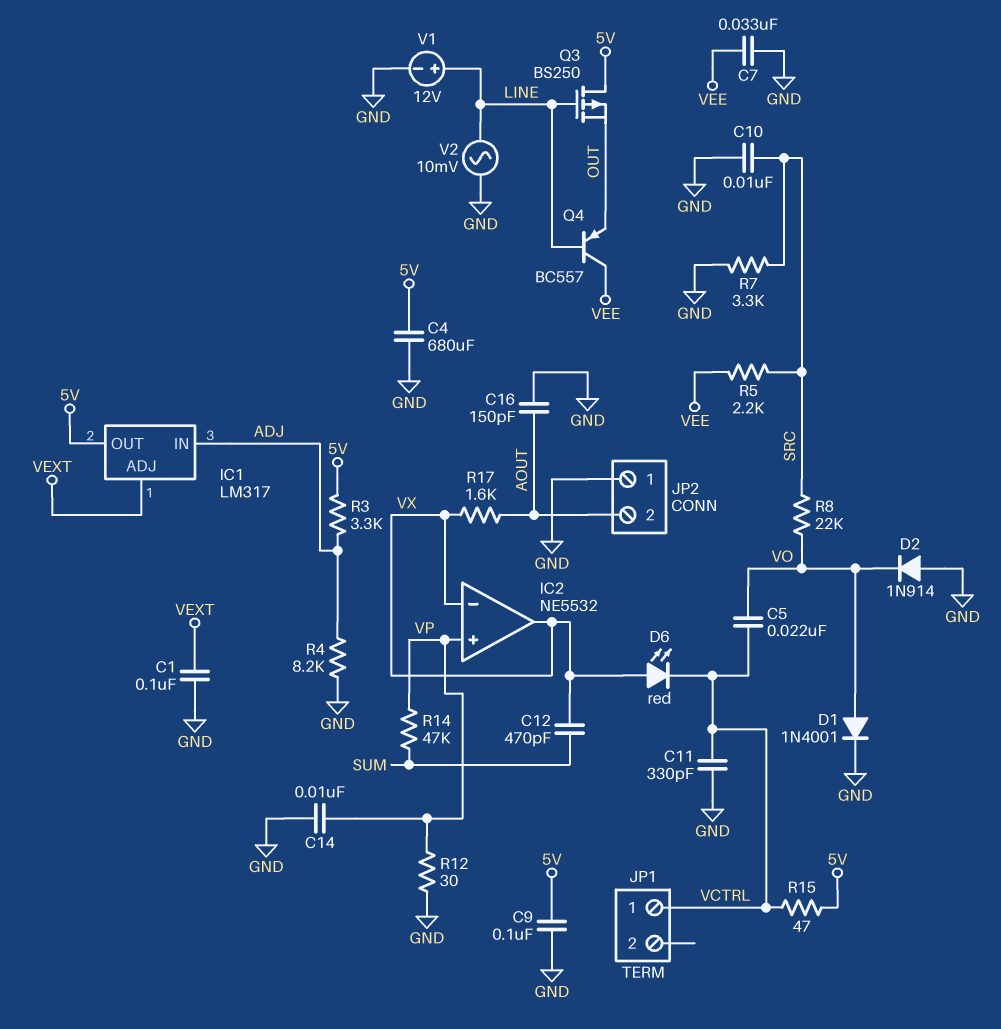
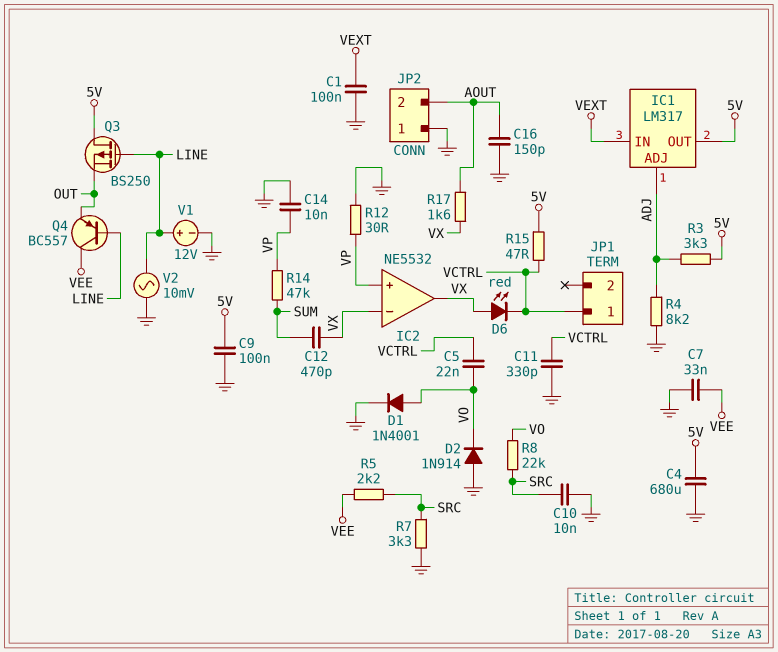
IC1 pin ADJ: VEXT -> ADJ
IC1 pin IN: ADJ -> VEXT

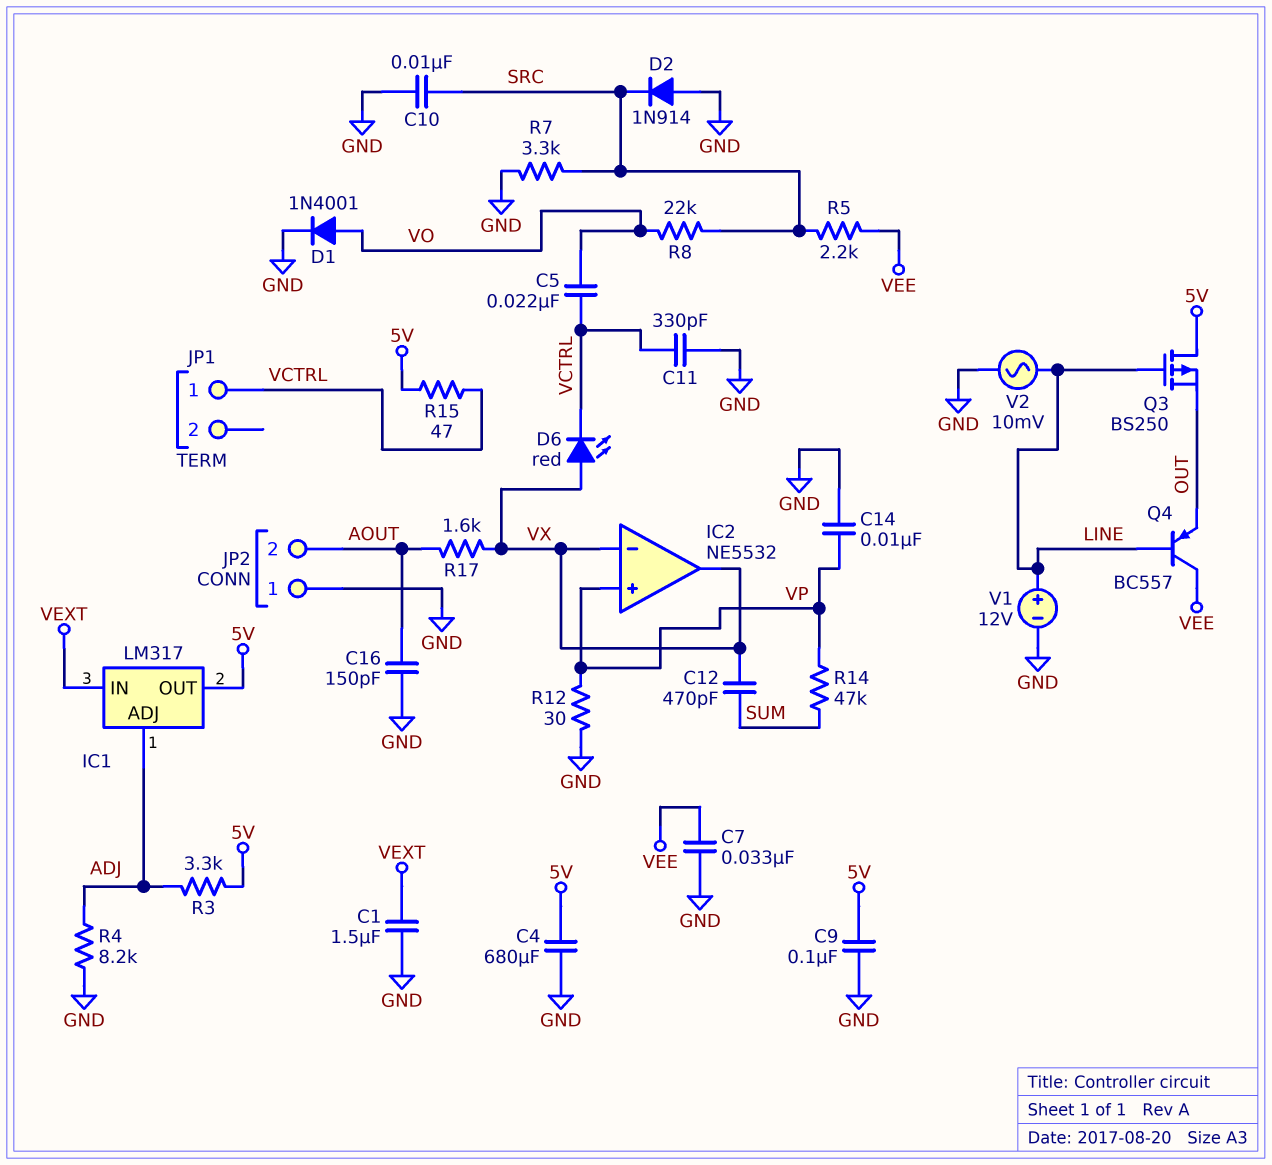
C1: 100nF (GND, VEXT) -> 1.5uF (GND, VEXT)
D2: diode 1N914 (A GND, K VO) -> diode 1N914 (A GND, K SRC)

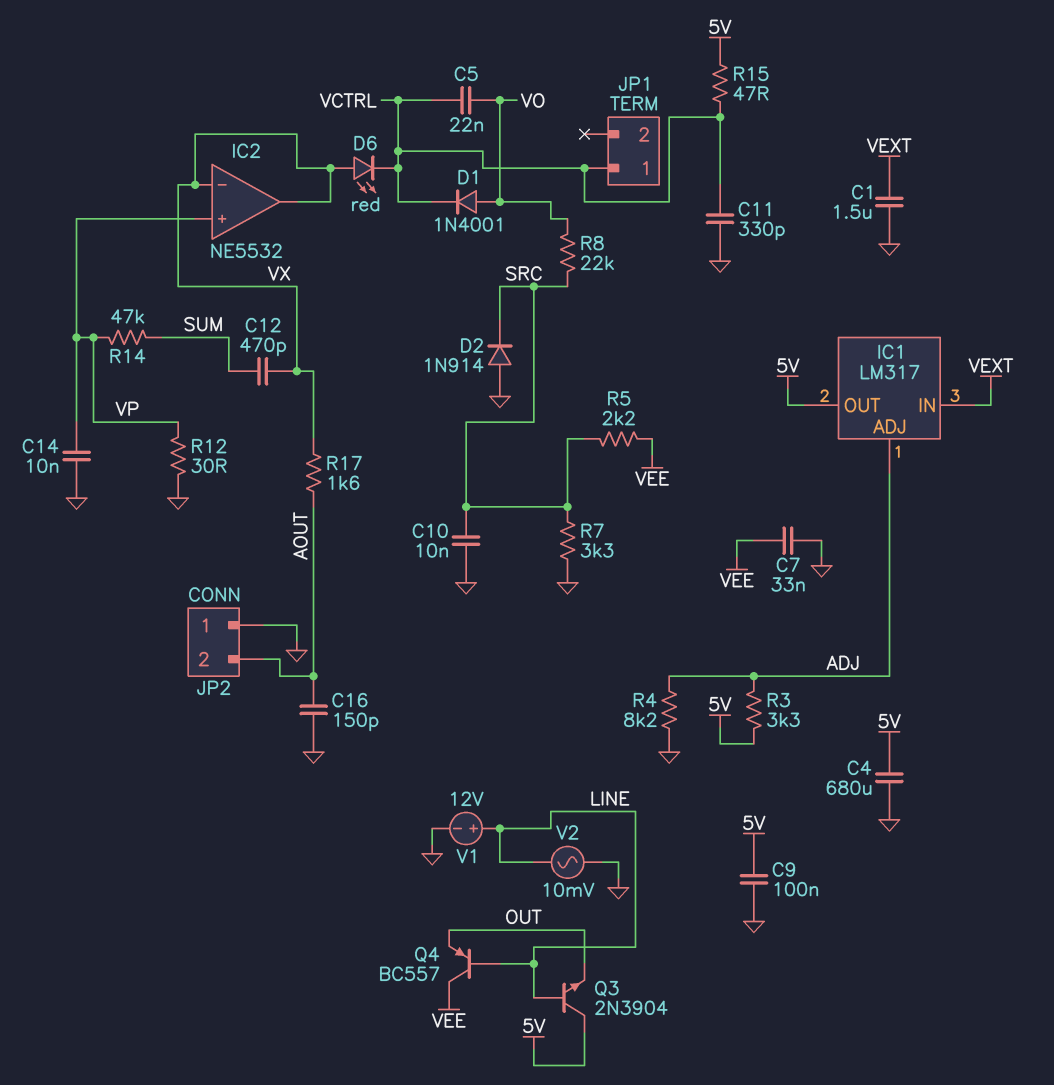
D1: diode 1N4001 (A VO, K GND) -> diode 1N4001 (A VO, K VCTRL)
Q3: PMOS BS250 (G LINE, D 5V, S OUT) -> NPN 2N3904 (B LINE, C 5V, E OUT)

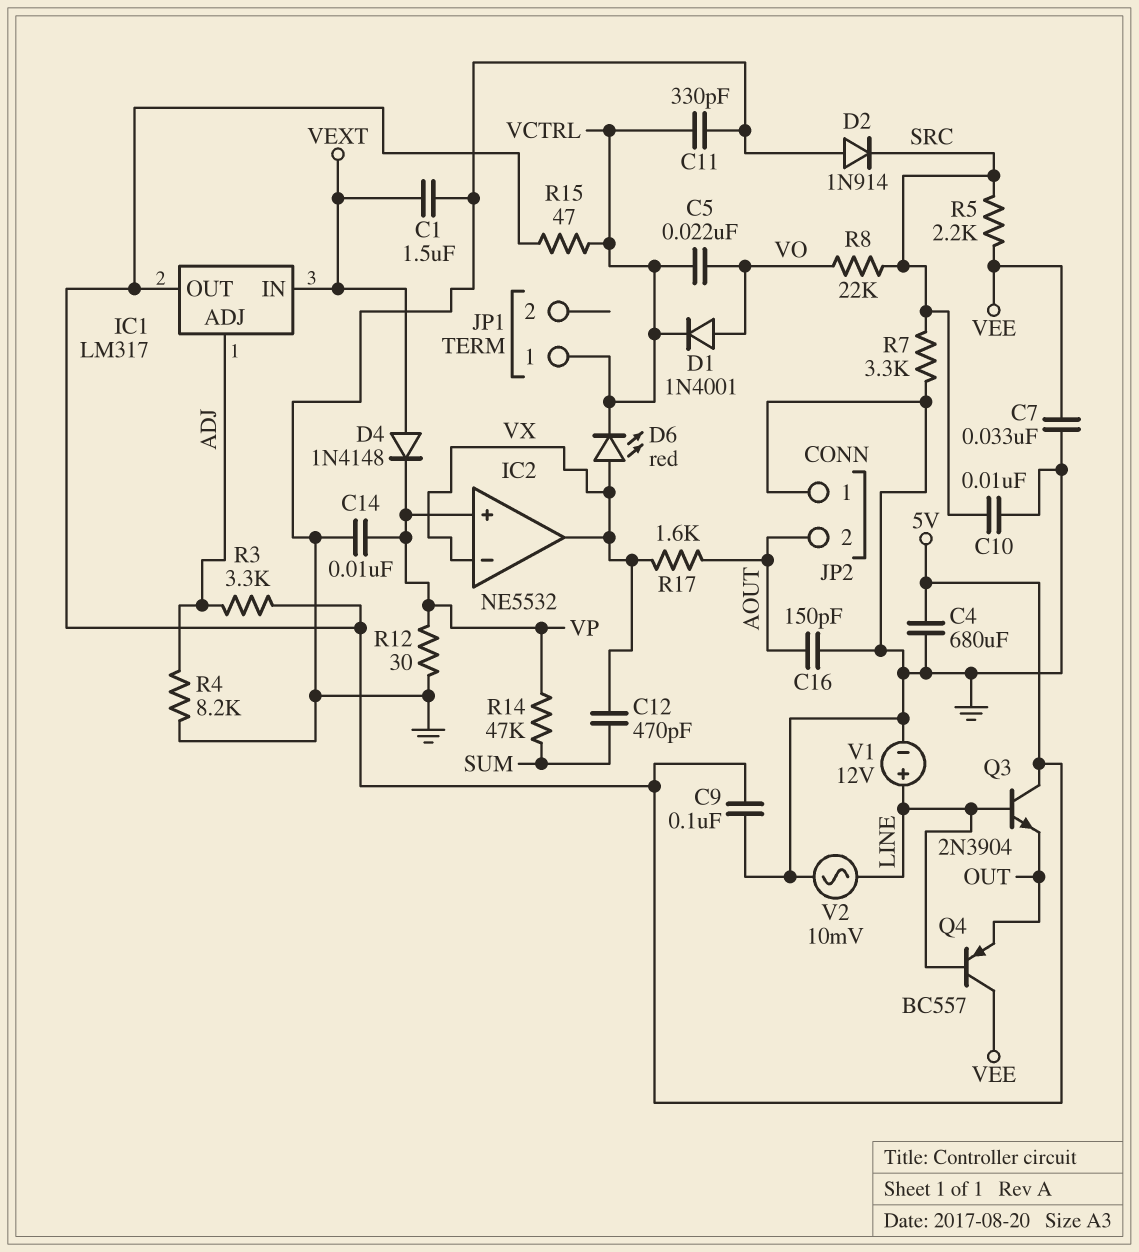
D4: none -> diode 1N4148 (A VEXT, K VP)

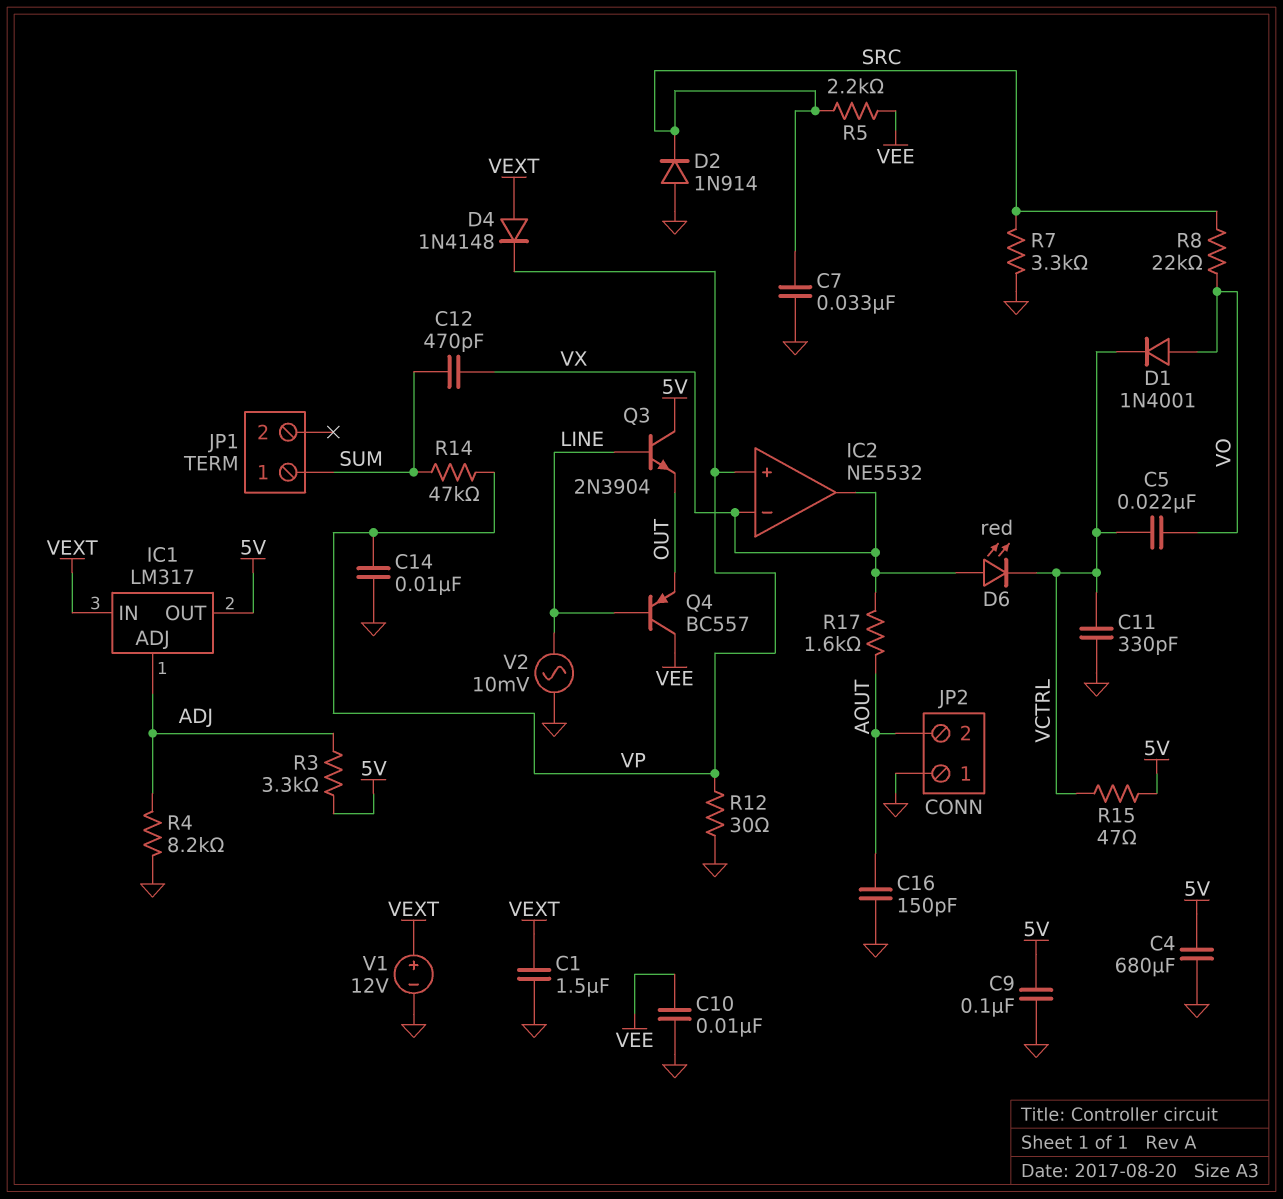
C7: 33nF (GND, VEE) -> 33nF (GND, SRC)
C10: 10nF (GND, SRC) -> 10nF (GND, VEE)
JP1 pin 1: VCTRL -> SUM
V1: 12V (plus LINE, minus GND) -> 12V (plus VEXT, minus GND)

